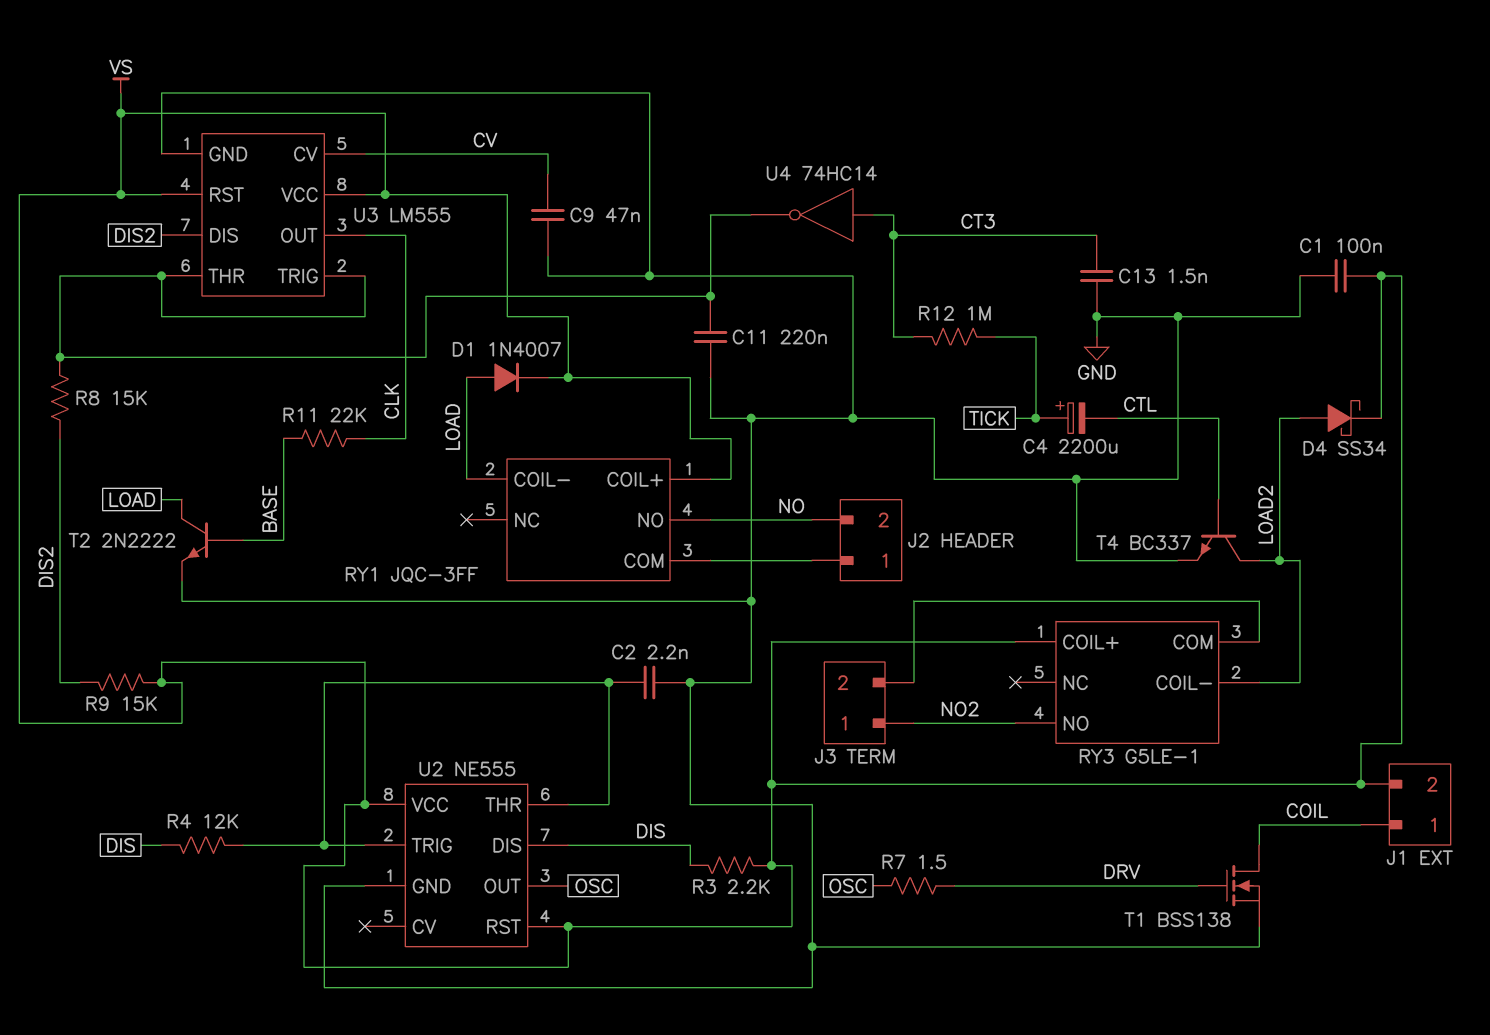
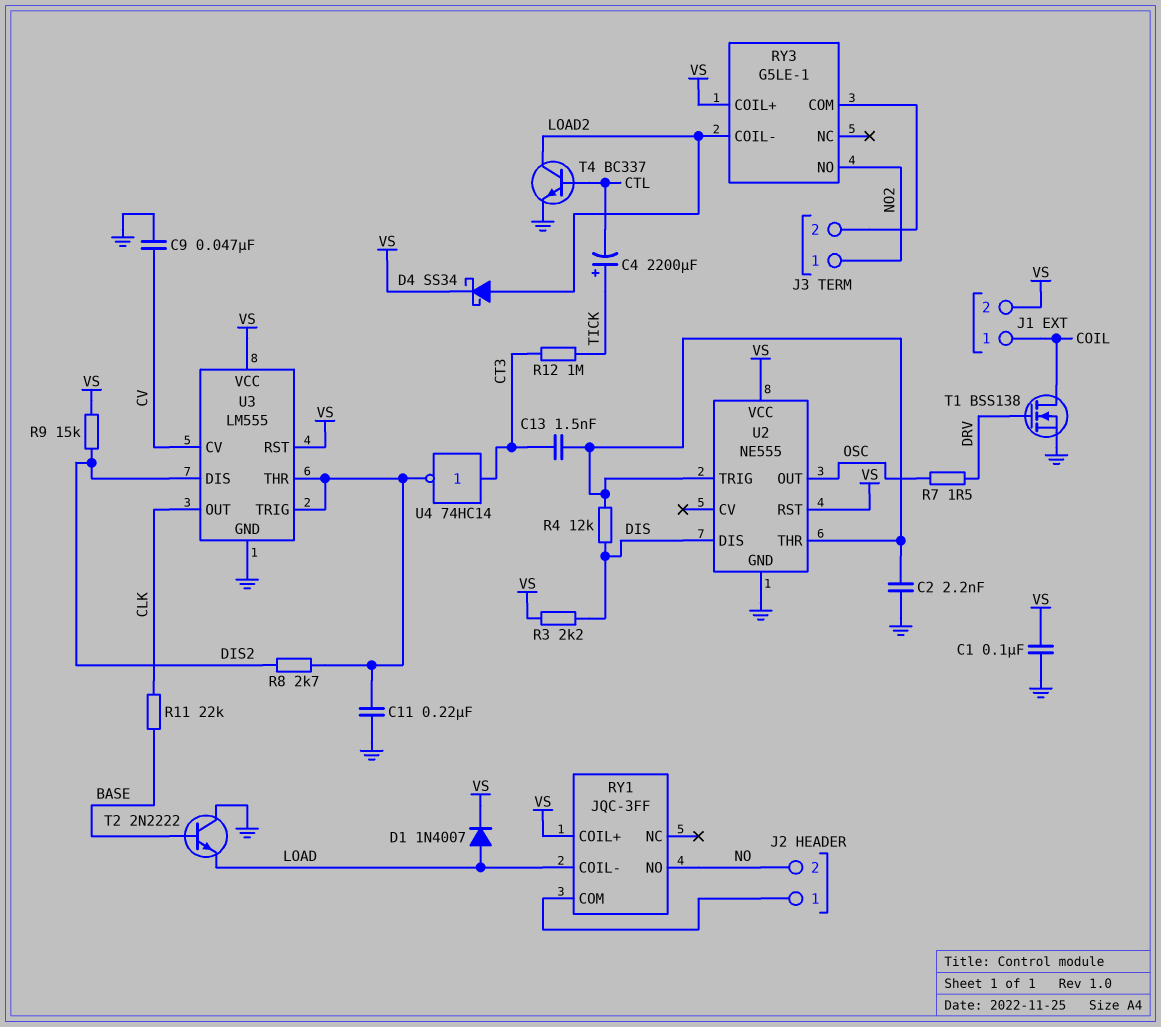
C13: 1.5nF (CT3, GND) -> 1.5nF (CT3, U2/THR)
R8: 15k (DIS2, U3/THR) -> 2.7k (DIS2, U3/THR)
T2: NPN 2N2222 (B BASE, C LOAD, E GND) -> NPN 2N2222 (B BASE, C GND, E LOAD)

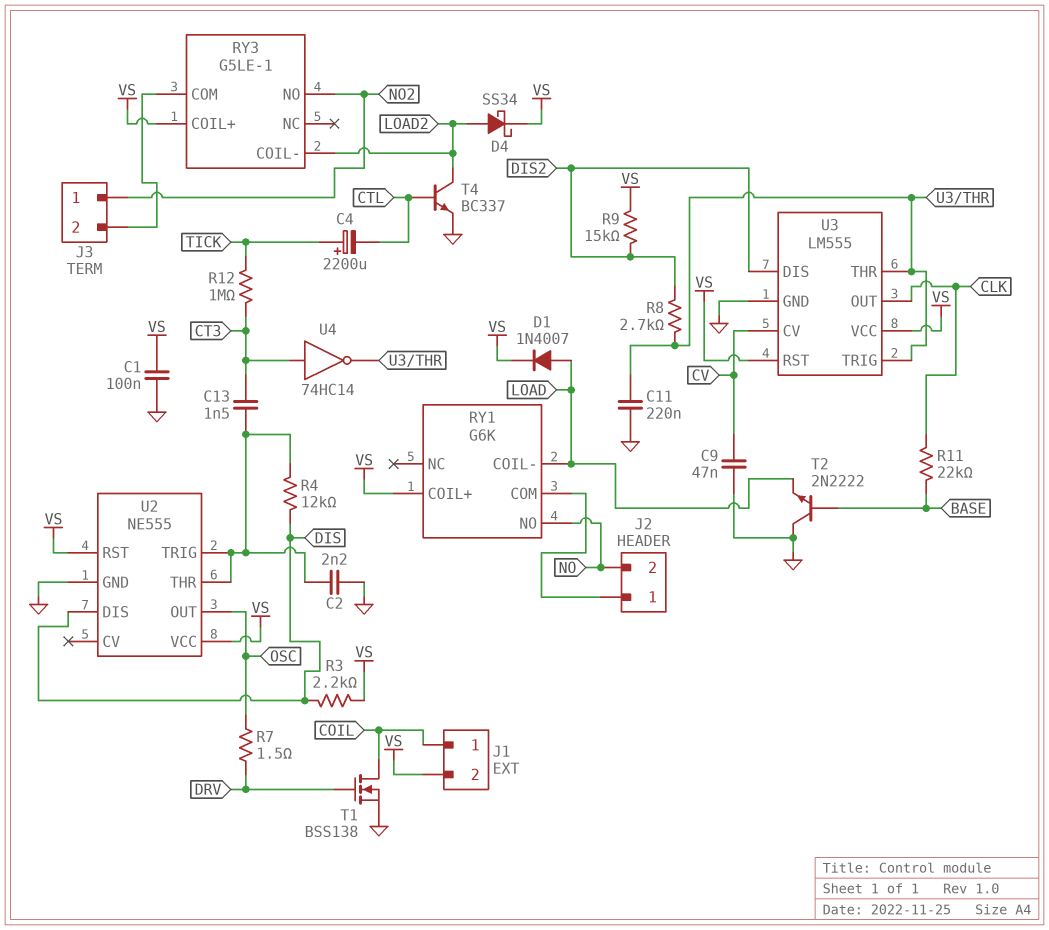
RY1: JQC-3FF -> G6K

